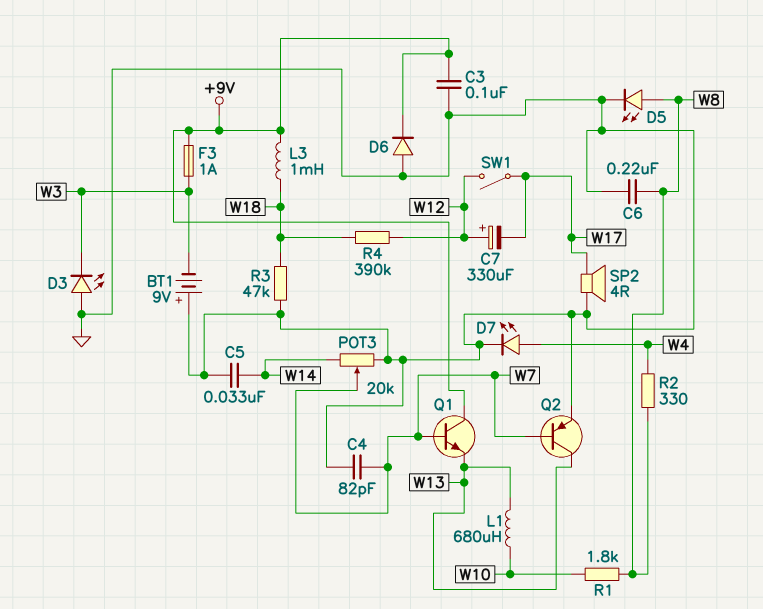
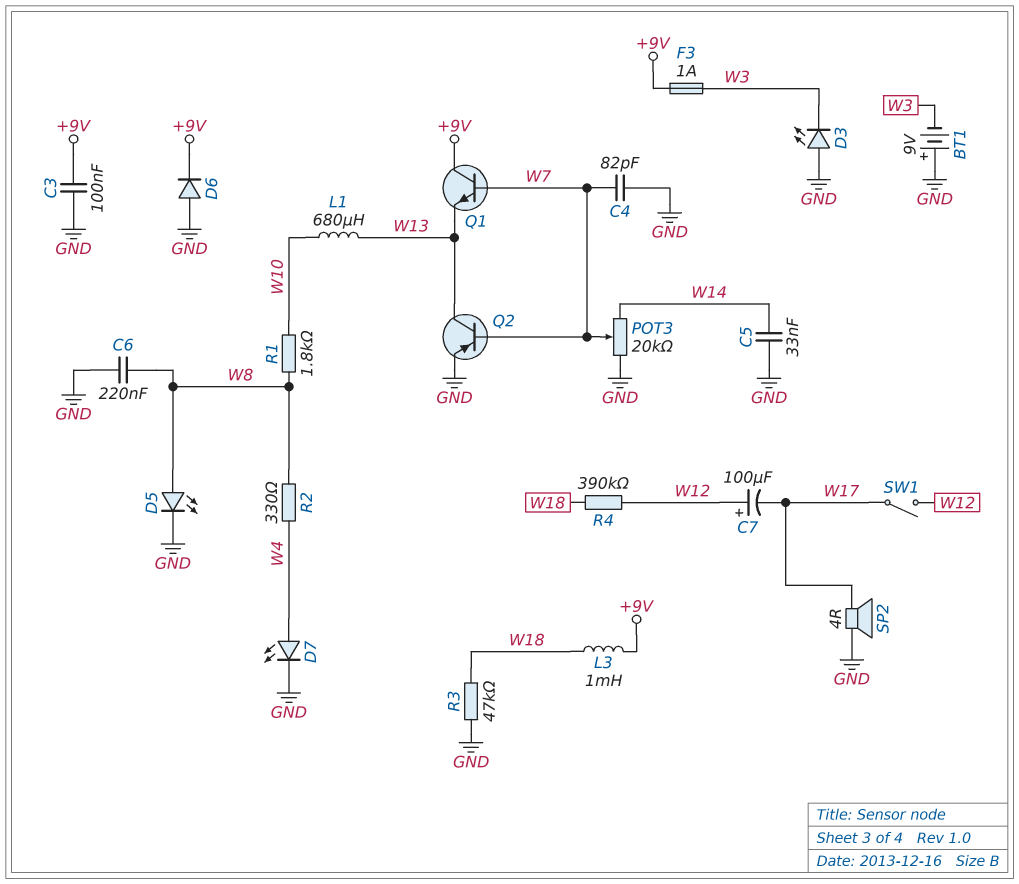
C7: 330uF (plus W12, minus W17) -> 100uF (plus W12, minus W17)

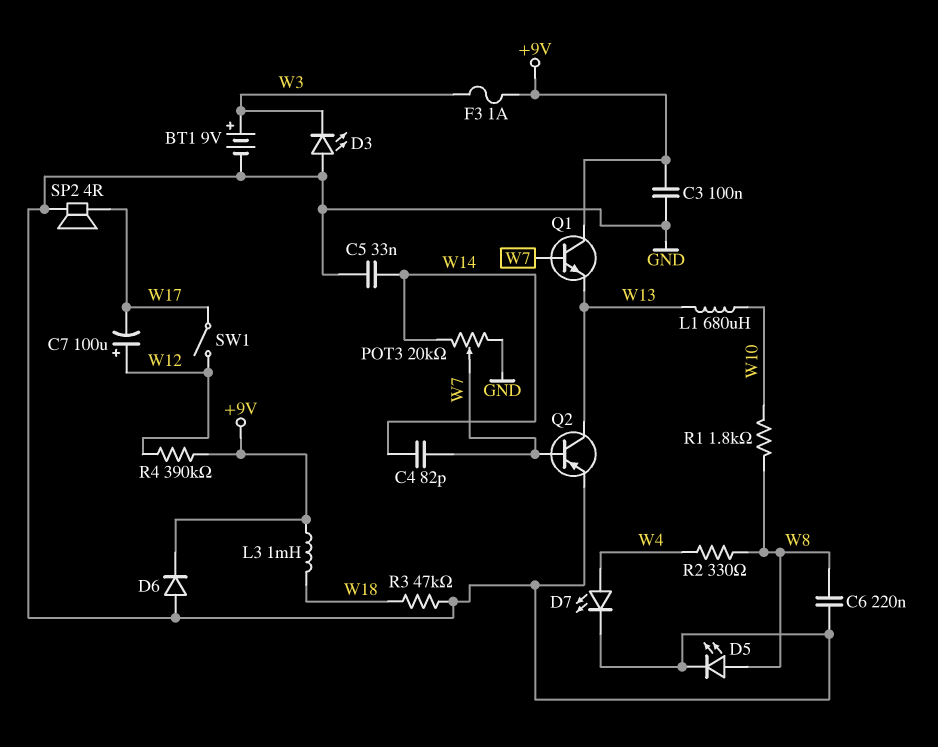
BT1: 9V (plus GND, minus W3) -> 9V (plus W3, minus GND)
C4: 82pF (GND, W7) -> 82pF (W7, W14)
R4: 390k (W12, W18) -> 390k (+9V, W12)

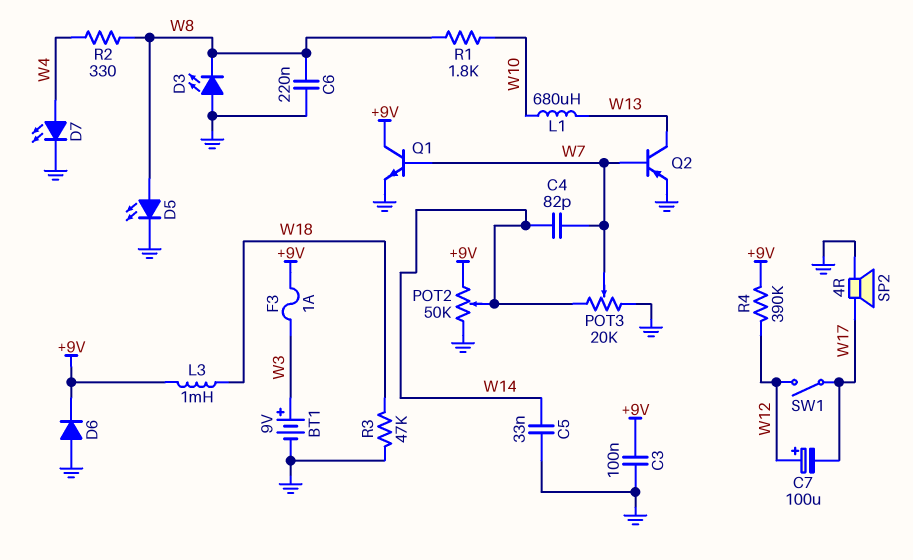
D3: LED (A GND, K W3) -> LED (A GND, K W8)
POT2: none -> 50k (+9V, GND, wiper W14)
Q1: NPN (B W7, C +9V, E W13) -> NPN (B W7, C +9V, E GND)

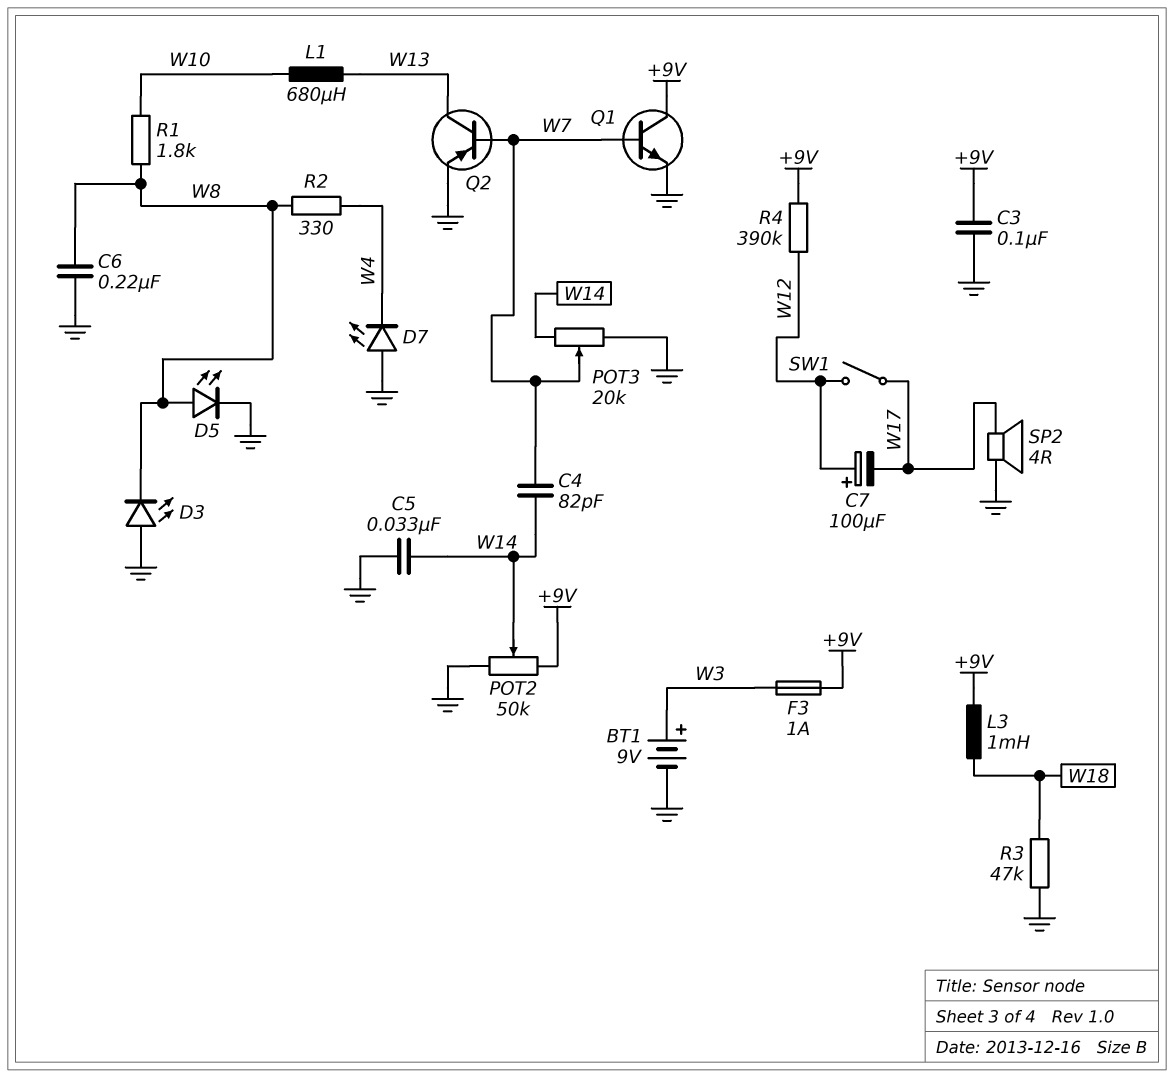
D6: diode (A GND, K +9V) -> none
D7: LED (A W4, K GND) -> LED (A GND, K W4)

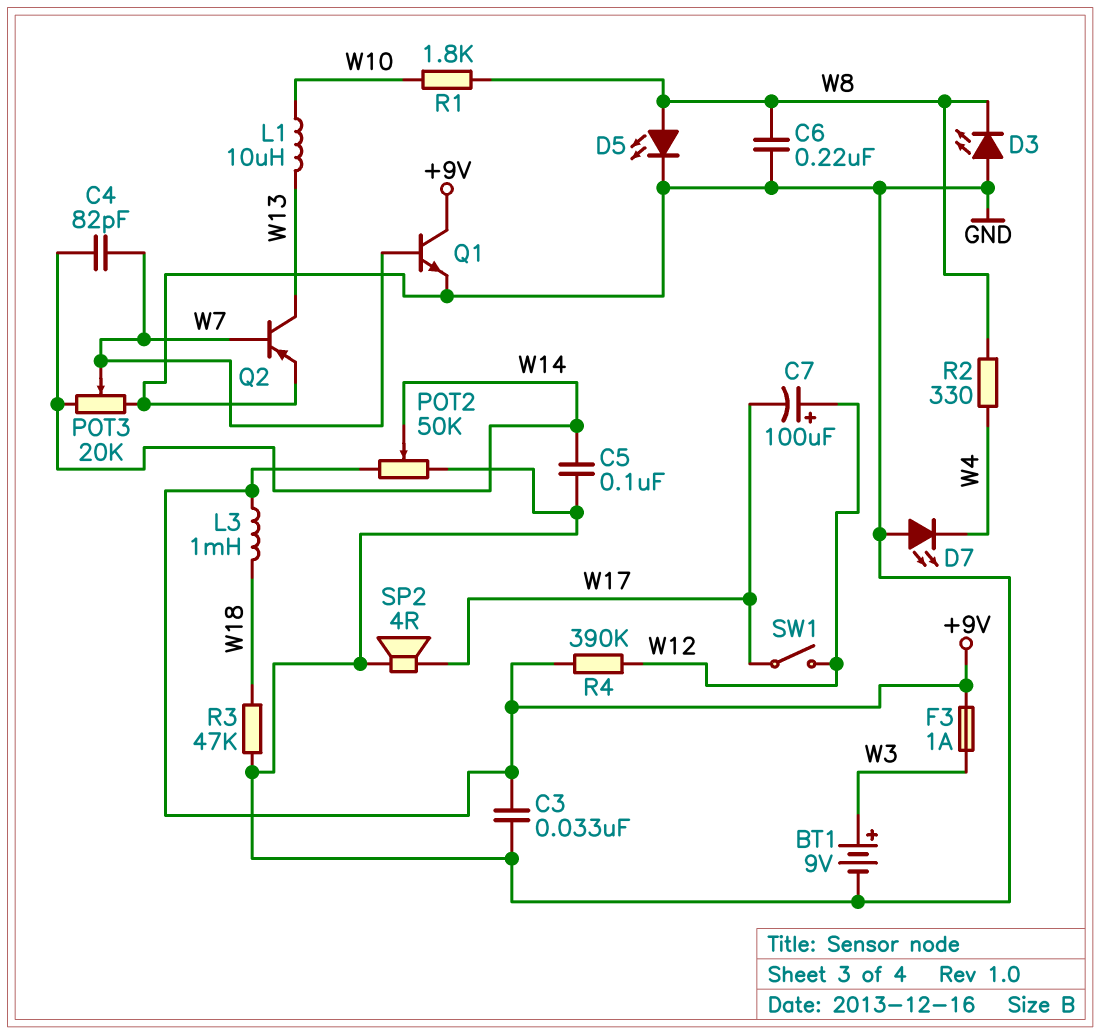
C3: 100nF (+9V, GND) -> 33nF (+9V, GND)
C5: 33nF (GND, W14) -> 100nF (GND, W14)
L1: 680uH (W10, W13) -> 10uH (W10, W13)

